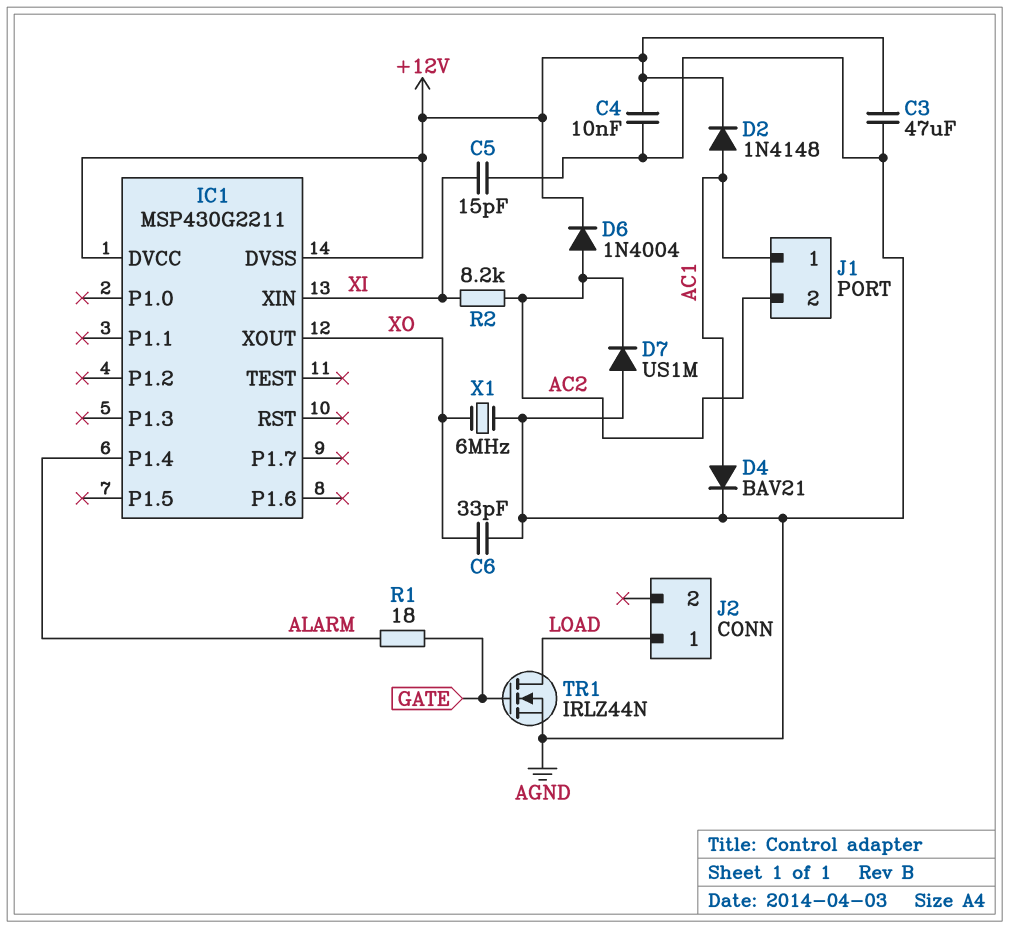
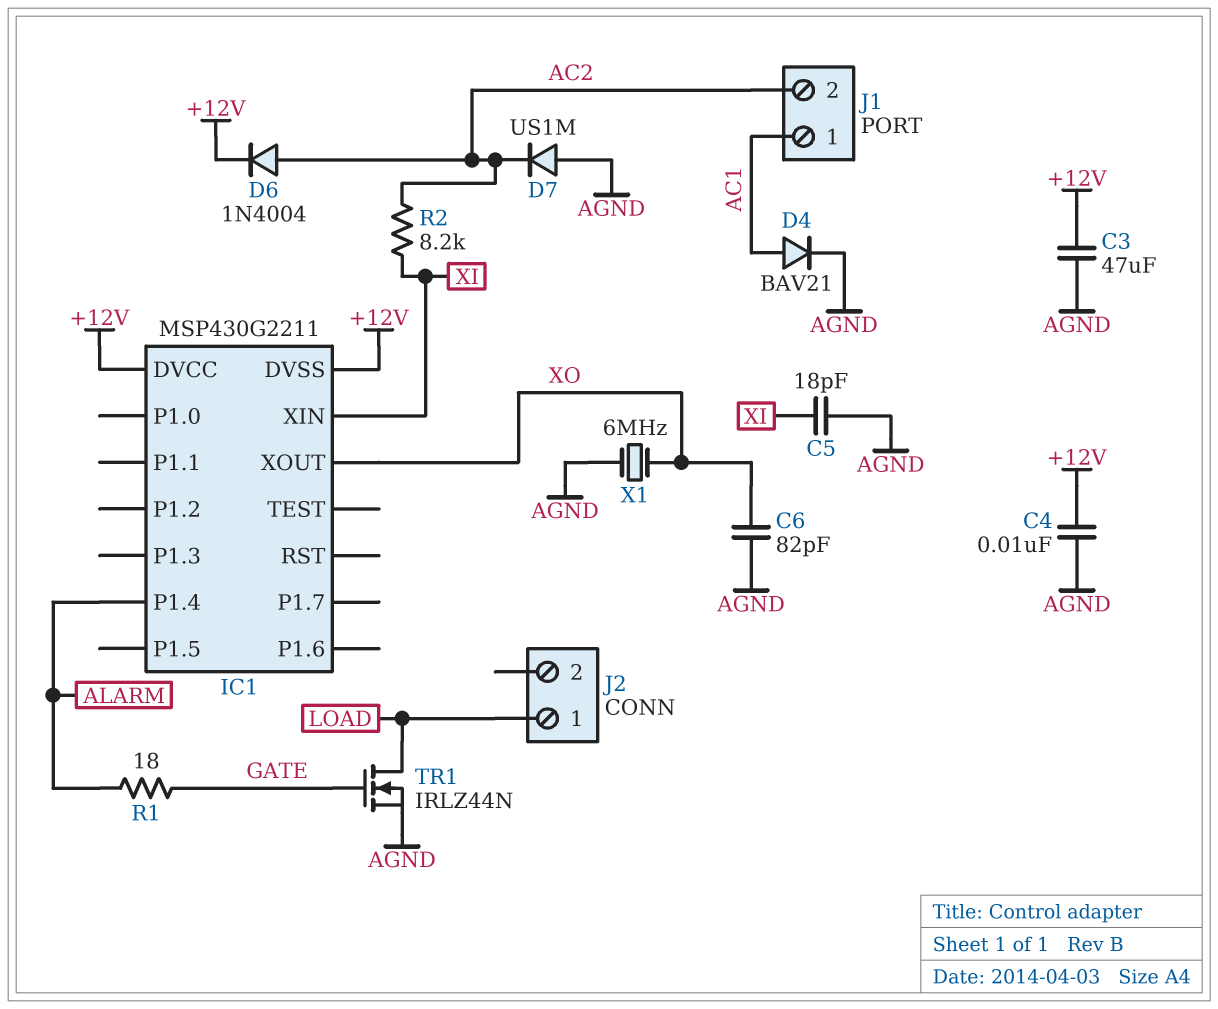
C5: 15pF (AGND, XI) -> 18pF (AGND, XI)
C6: 33pF (AGND, XO) -> 82pF (AGND, XO)
D2: diode 1N4148 (A AC1, K +12V) -> none

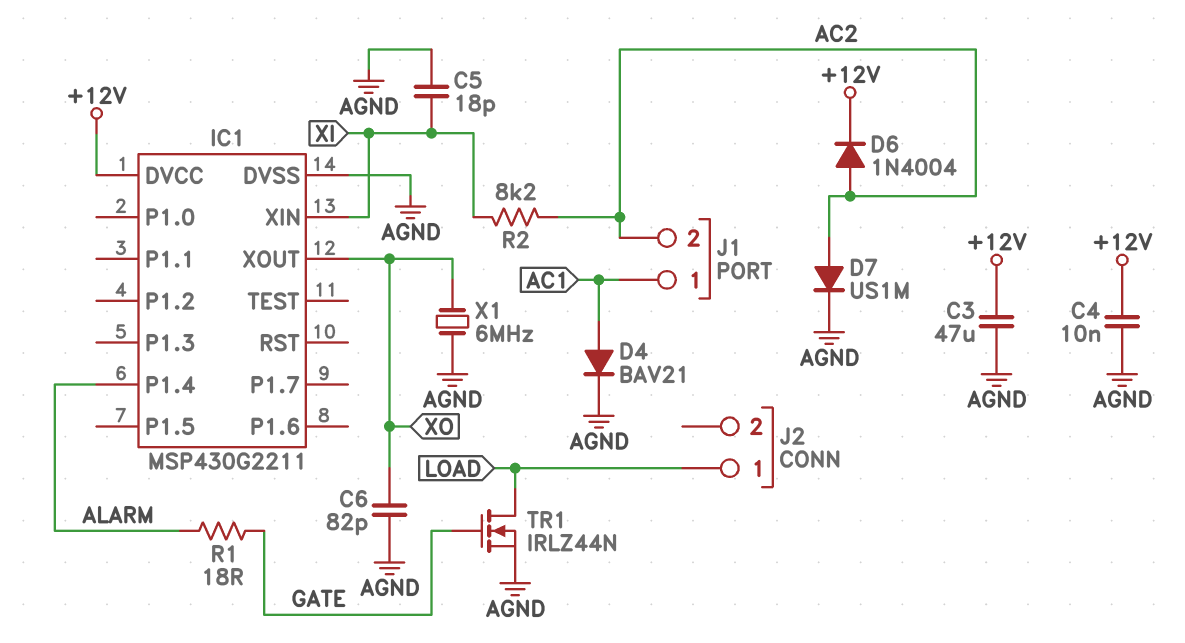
D7: diode US1M (A AGND, K AC2) -> diode US1M (A AC2, K AGND)
IC1 pin DVSS: +12V -> AGND

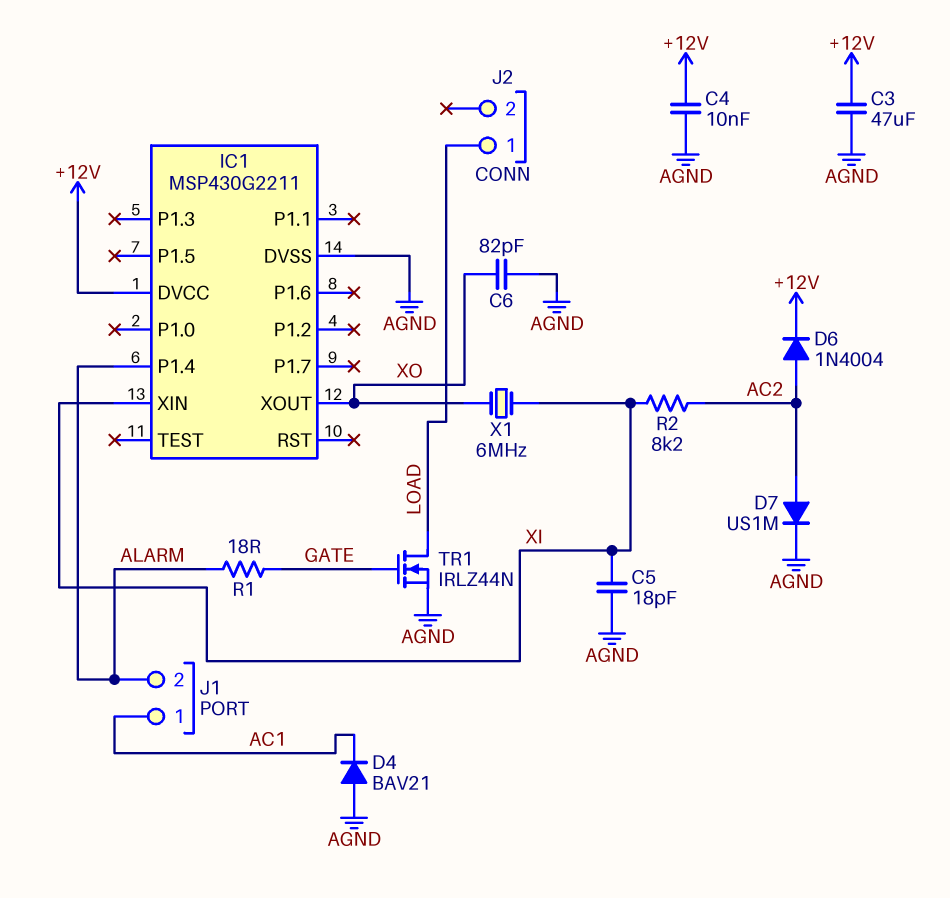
D4: diode BAV21 (A AC1, K AGND) -> diode BAV21 (A AGND, K AC1)
J1 pin 2: AC2 -> ALARM
X1: 6MHz (AGND, XO) -> 6MHz (XI, XO)

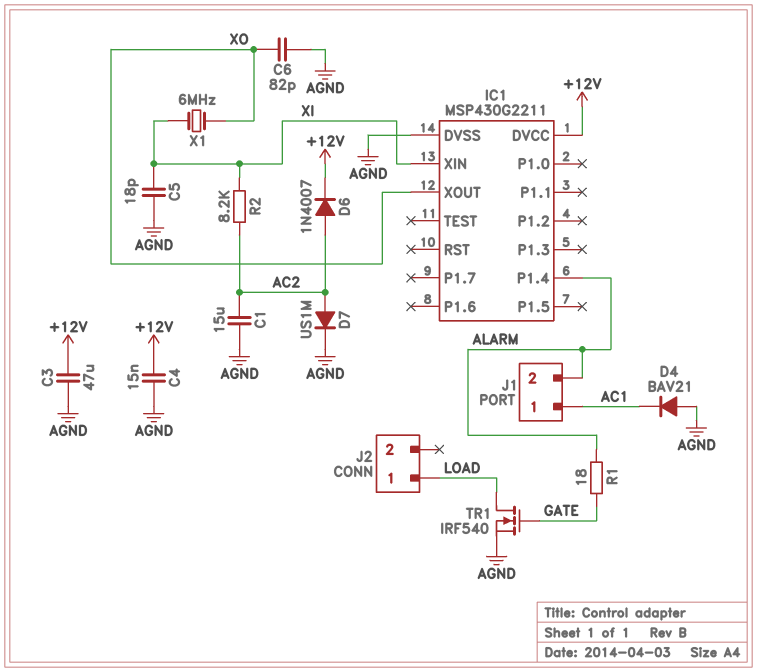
C1: none -> 15uF (AC2, AGND)
C4: 10nF (+12V, AGND) -> 15nF (+12V, AGND)
D6: diode 1N4004 (A AC2, K +12V) -> diode 1N4007 (A AC2, K +12V)
TR1: NMOS IRLZ44N (G GATE, D LOAD, S AGND) -> NMOS IRF540 (G GATE, D LOAD, S AGND)

